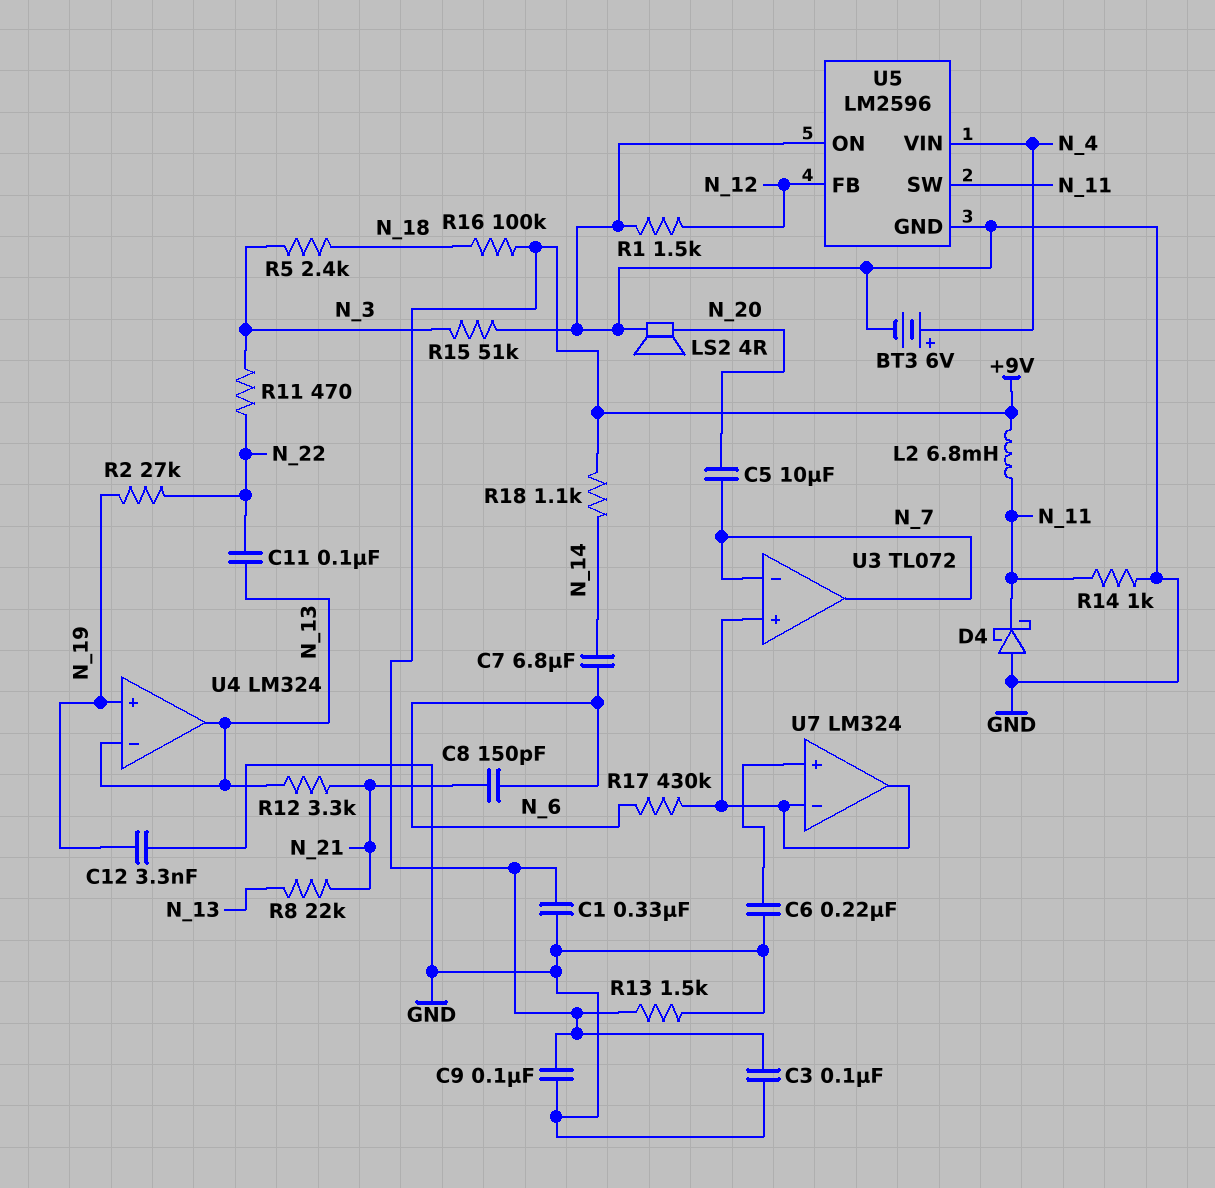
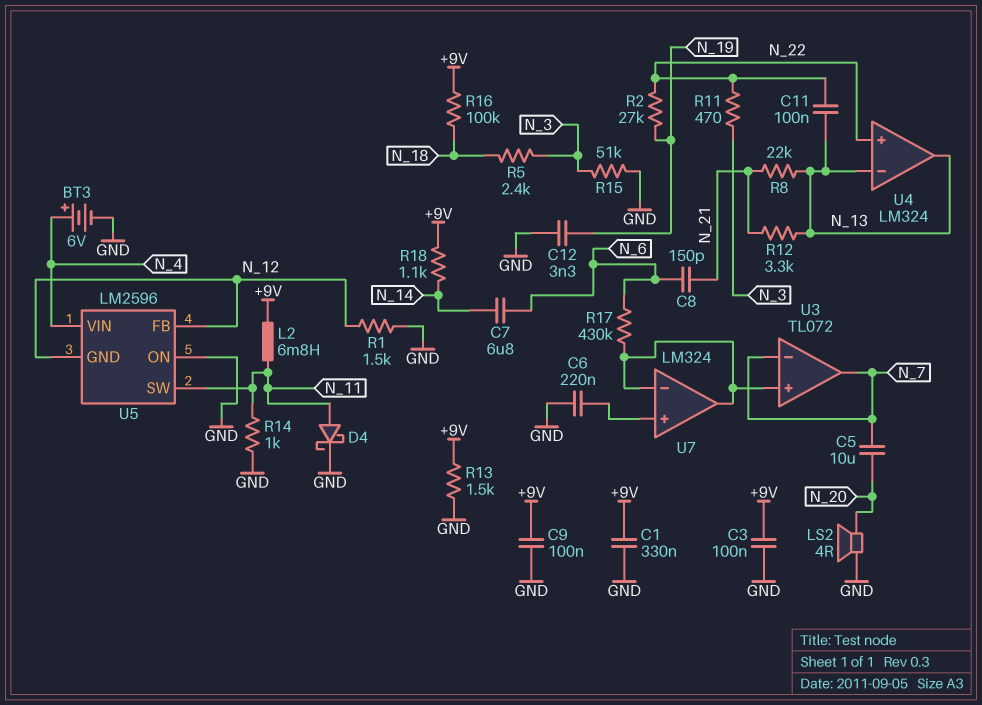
D4: schottky (A GND, K N_11) -> schottky (A N_11, K GND)
U4 pin in+: N_19 -> N_22
U5 pin GND: GND -> N_12

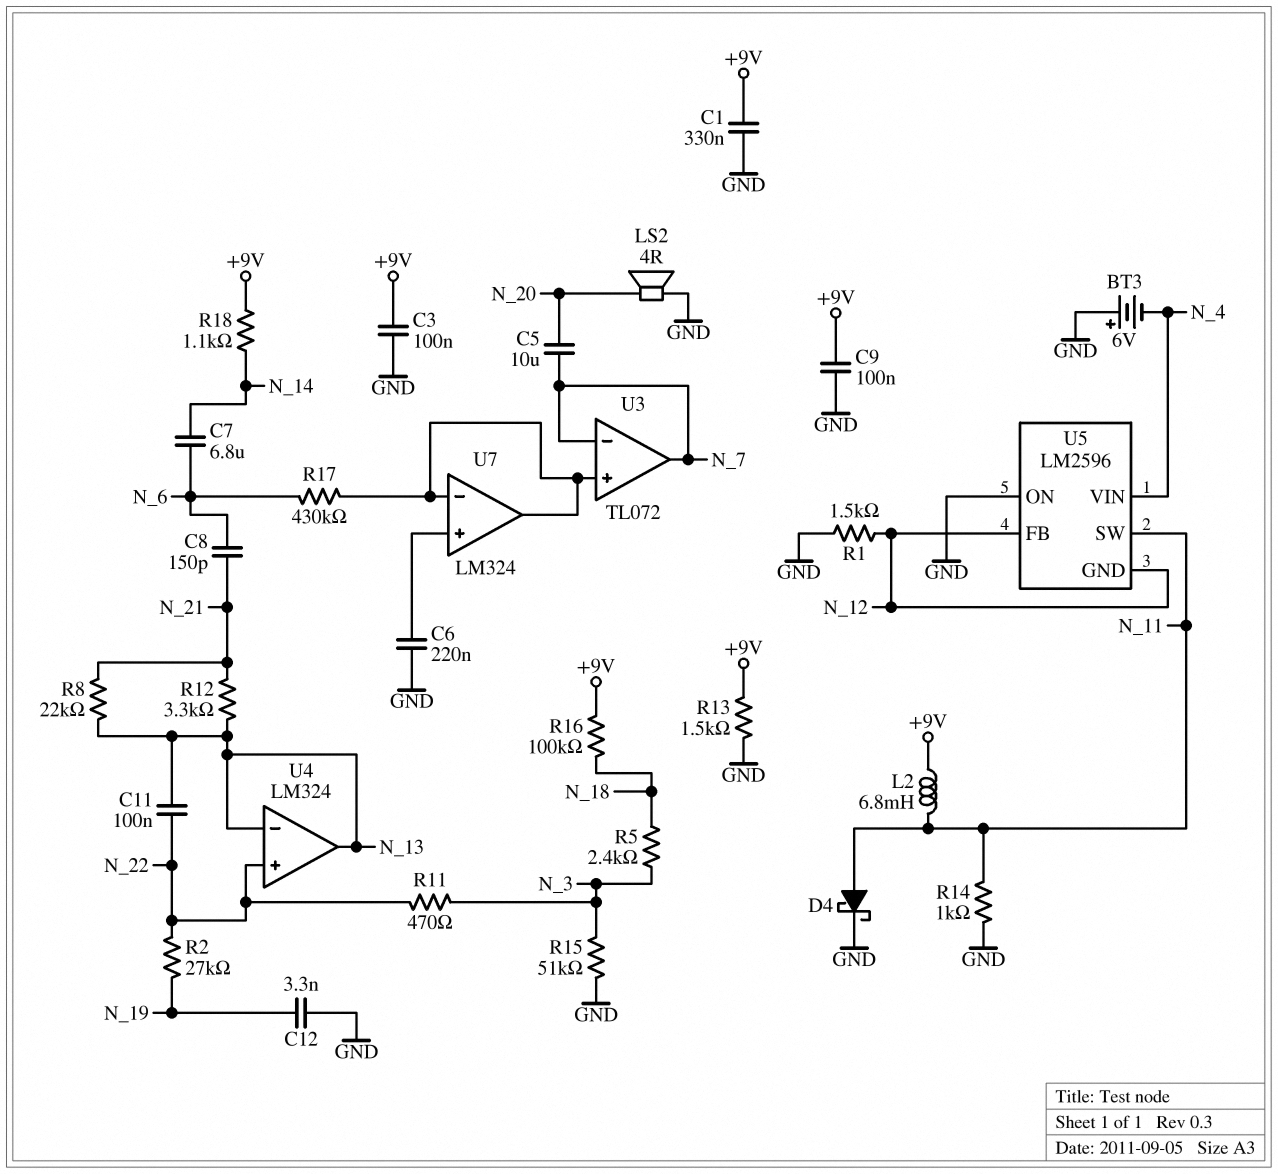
BT3: 6V (plus N_4, minus GND) -> 6V (plus GND, minus N_4)

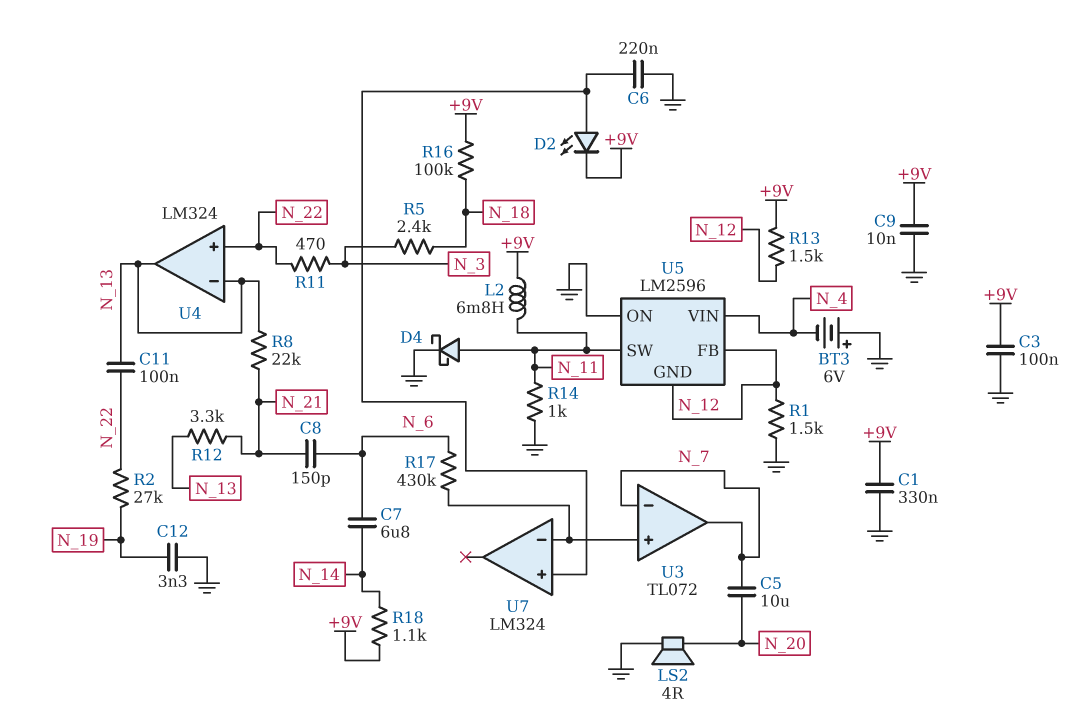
C9: 100nF (+9V, GND) -> 10nF (+9V, GND)
D2: none -> LED (A U7/in+, K +9V)
R13: 1.5k (+9V, GND) -> 1.5k (+9V, N_12)
R15: 51k (GND, N_3) -> none
U7 pin out: U3/in+ -> none

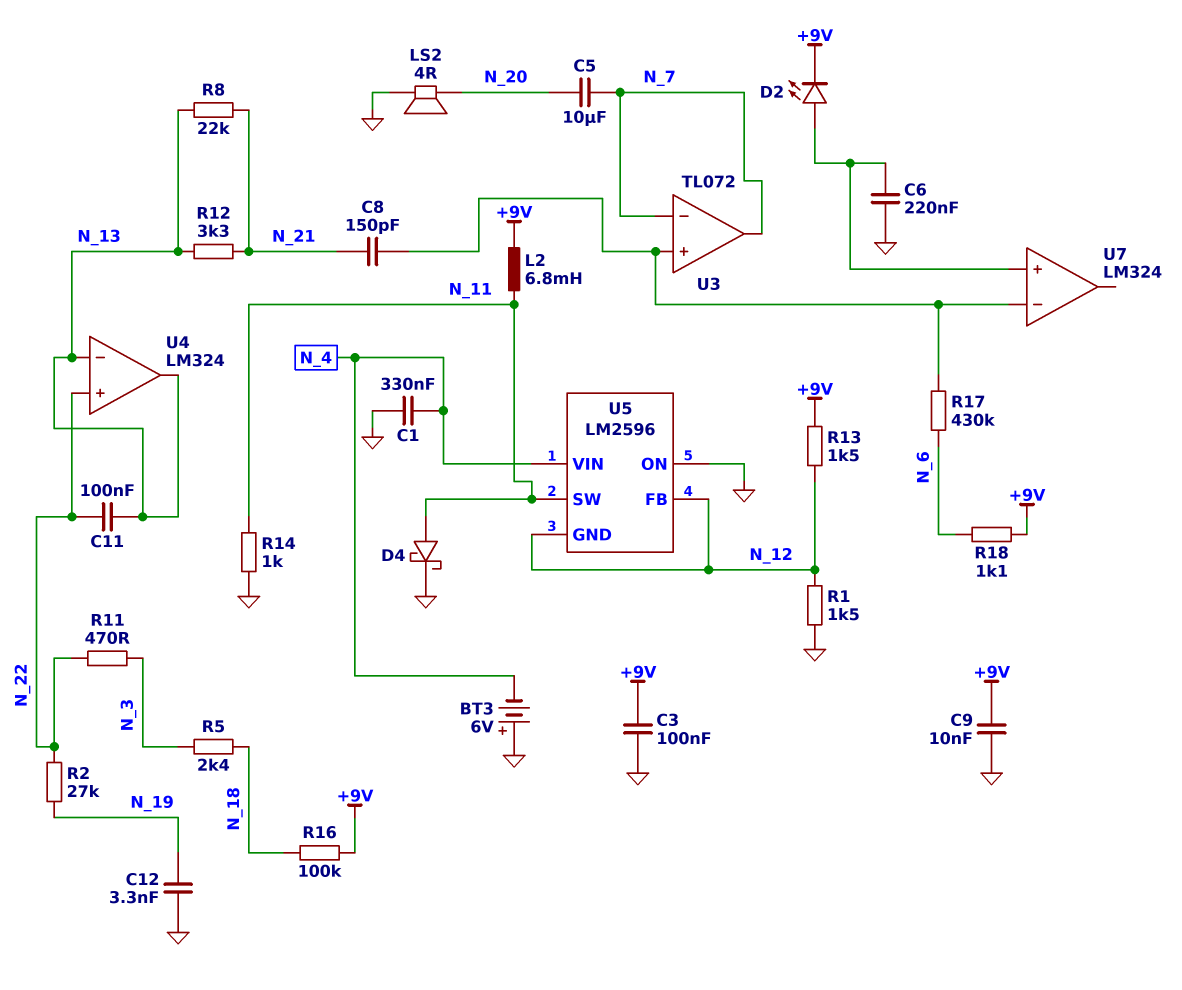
C1: 330nF (+9V, GND) -> 330nF (GND, N_4)
C7: 6.8uF (N_6, N_14) -> none
C8: 150pF (N_6, N_21) -> 150pF (N_21, U3/in+)
R18: 1.1k (+9V, N_14) -> 1.1k (+9V, N_6)

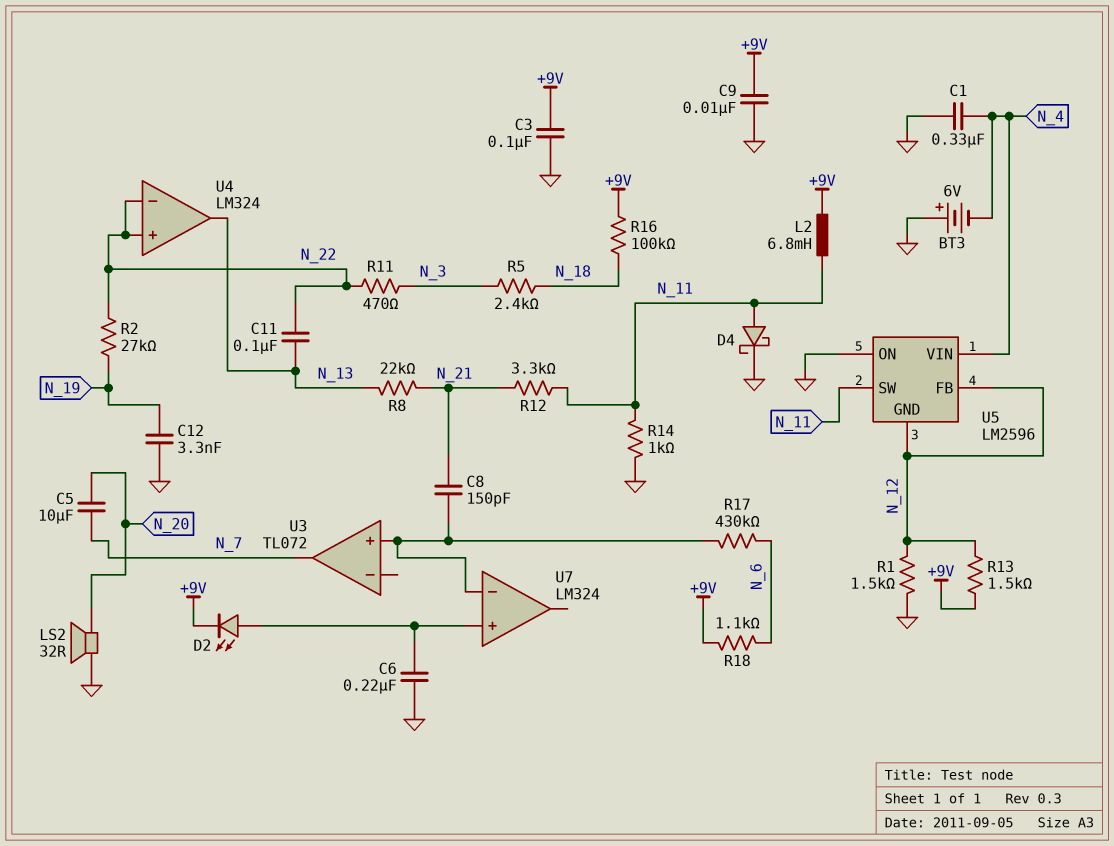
LS2: speaker 4R (GND, N_20) -> speaker 32R (GND, N_20)
R12: 3.3k (N_13, N_21) -> 3.3k (N_11, N_21)
U3 pin in-: N_7 -> none
U4 pin in-: N_13 -> N_22

